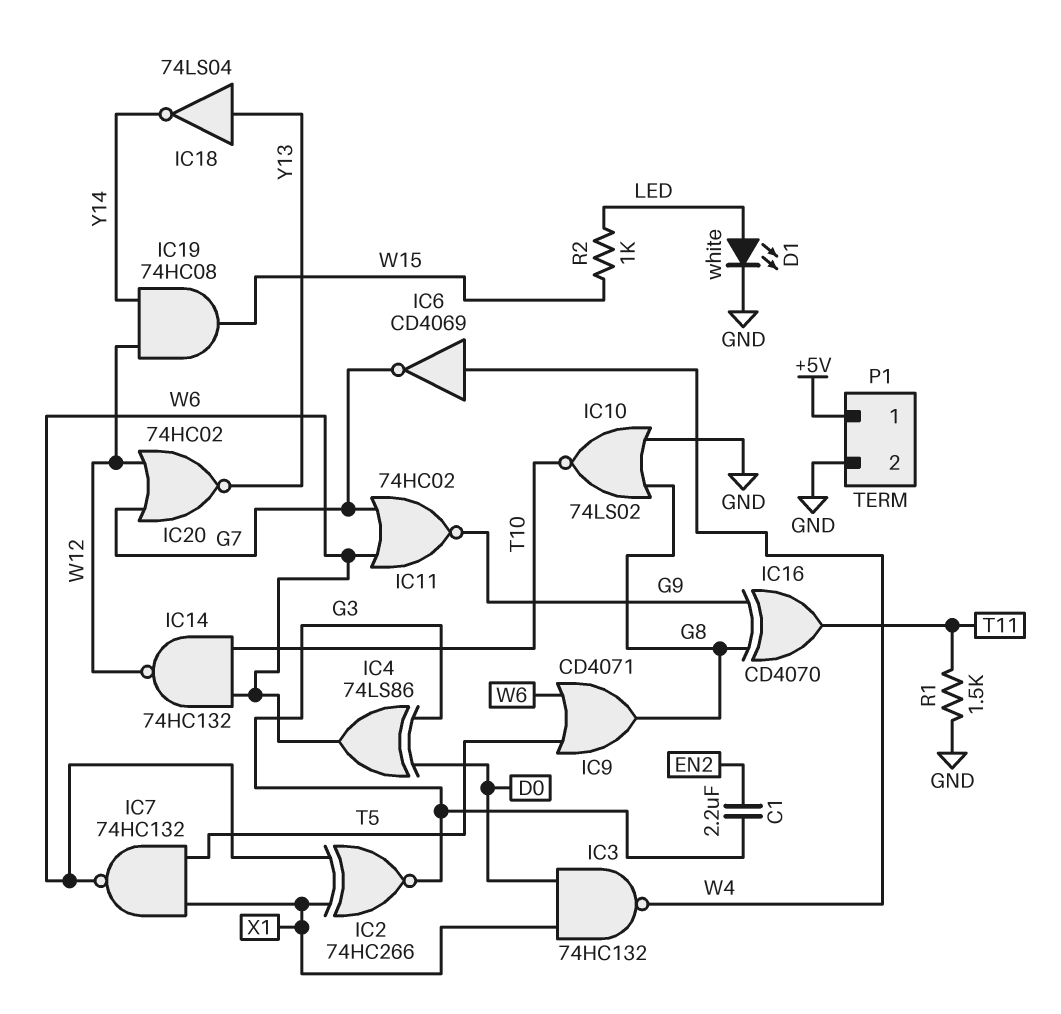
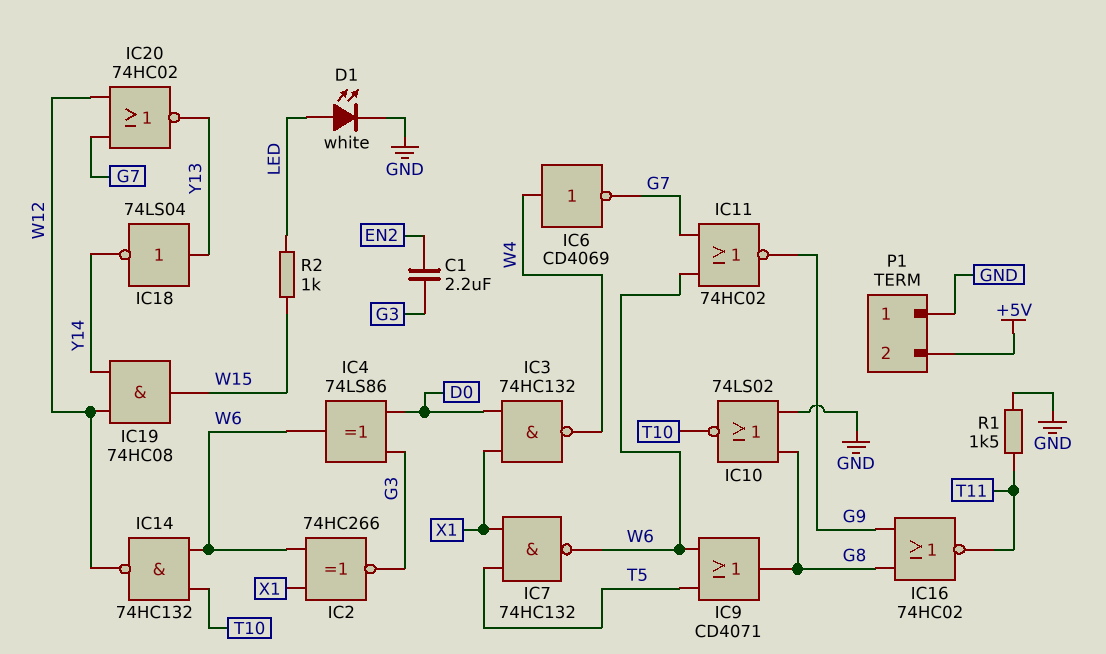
IC16: XOR CD4070 (in G8, in G9, out T11) -> NOR 74HC02 (in G8, in G9, out T11)
P1 pin 1: +5V -> GND
P1 pin 2: GND -> +5V

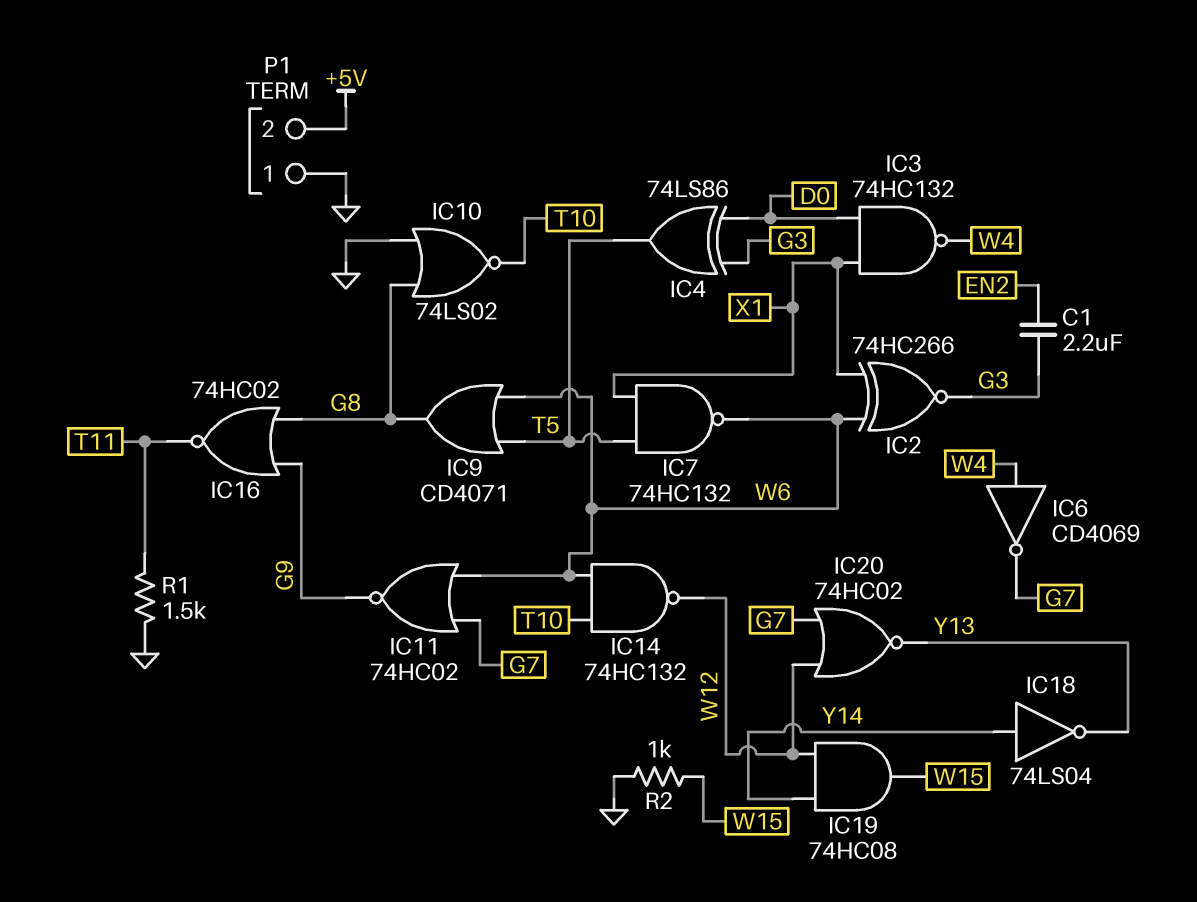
D1: LED white (A LED, K GND) -> none
IC4: XOR 74LS86 (in D0, in G3, out W6) -> XOR 74LS86 (in D0, in G3, out T5)
IC18: NOT 74LS04 (in Y13, out Y14) -> NOT 74LS04 (in Y14, out Y13)
R2: 1k (LED, W15) -> 1k (GND, W15)

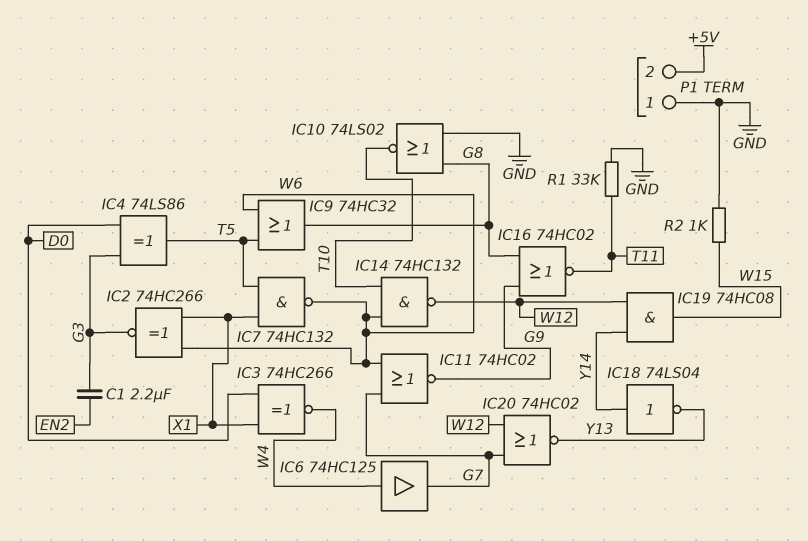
IC3: NAND 74HC132 (in D0, in X1, out W4) -> XNOR 74HC266 (in D0, in X1, out W4)
IC6: NOT CD4069 (in W4, out G7) -> buffer 74HC125 (in W4, out G7)
IC9: OR CD4071 (in T5, in W6, out G8) -> OR 74HC32 (in T5, in W6, out G8)
R1: 1.5k (GND, T11) -> 33k (GND, T11)

